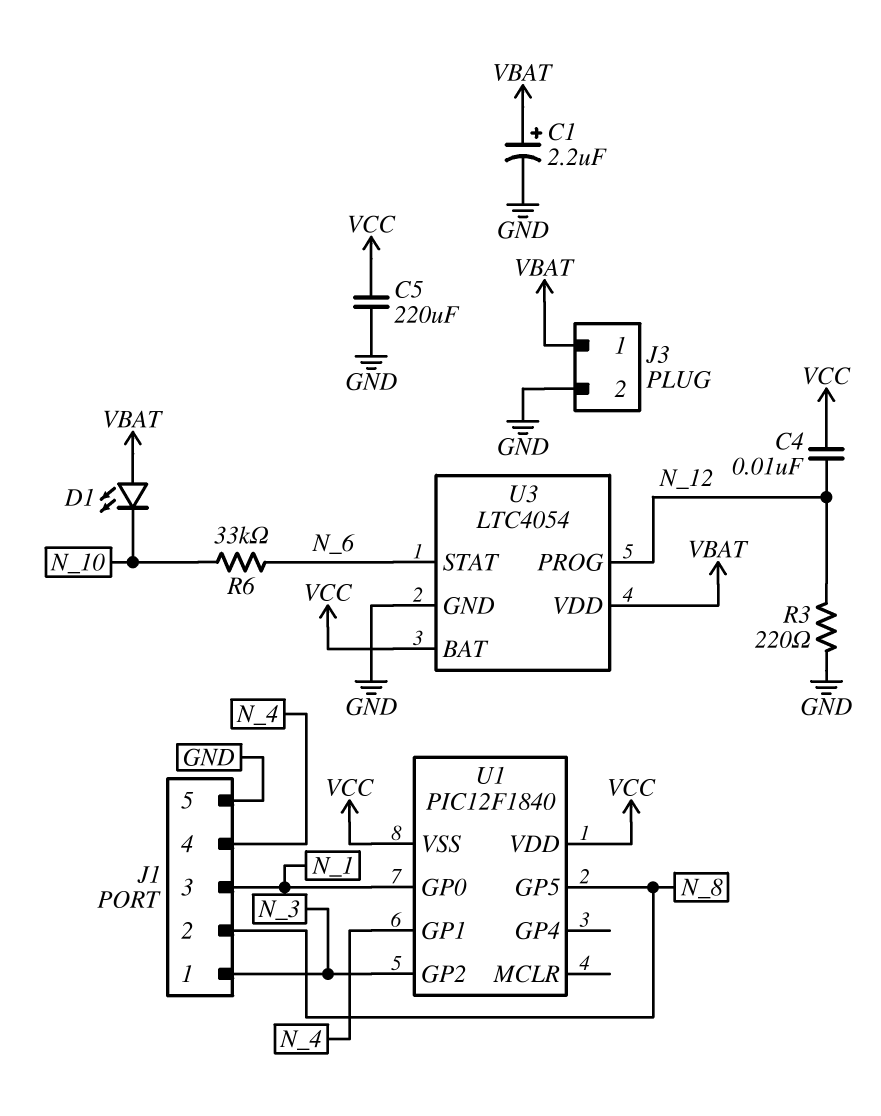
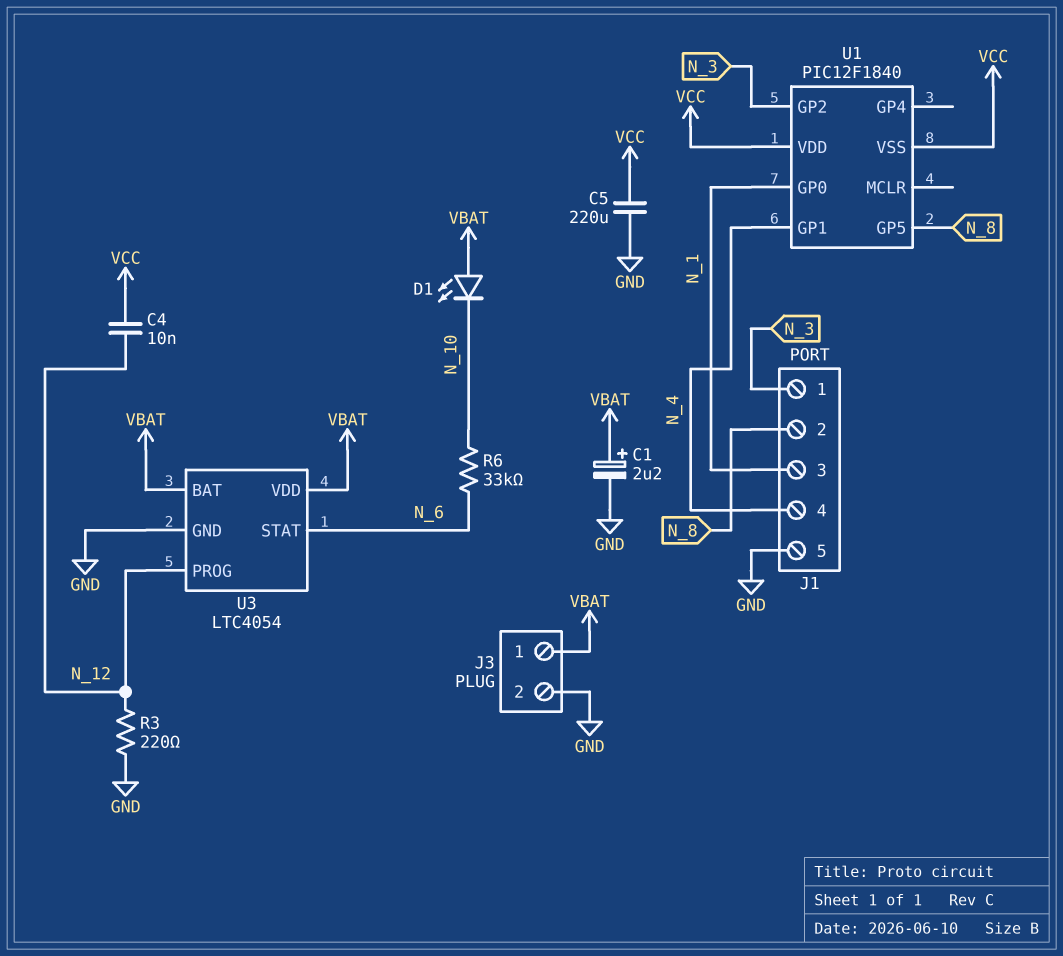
U3 pin BAT: VCC -> VBAT

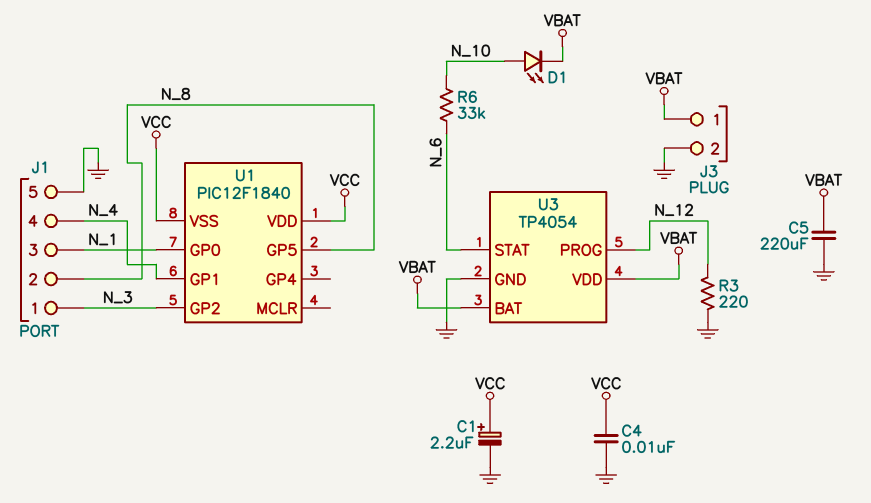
C1: 2.2uF (plus VBAT, minus GND) -> 2.2uF (plus VCC, minus GND)
C4: 10nF (N_12, VCC) -> 10nF (GND, VCC)
C5: 220uF (GND, VCC) -> 220uF (GND, VBAT)
D1: LED (A VBAT, K N_10) -> LED (A N_10, K VBAT)
U3: LTC4054 -> TP4054

